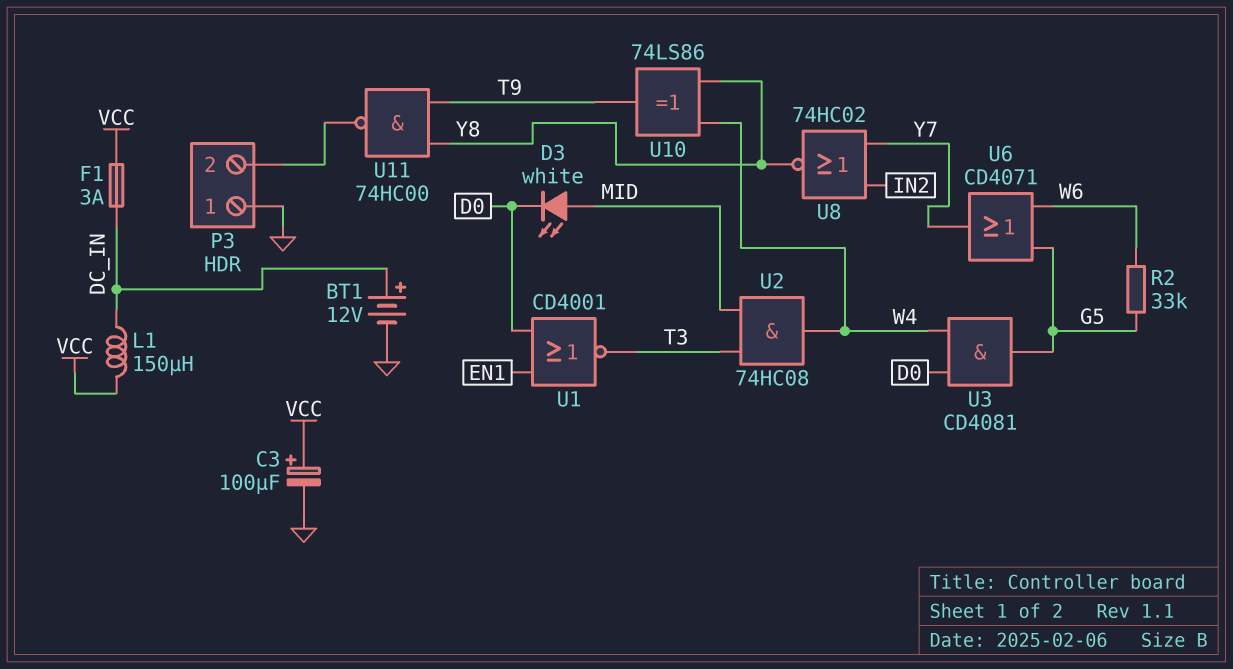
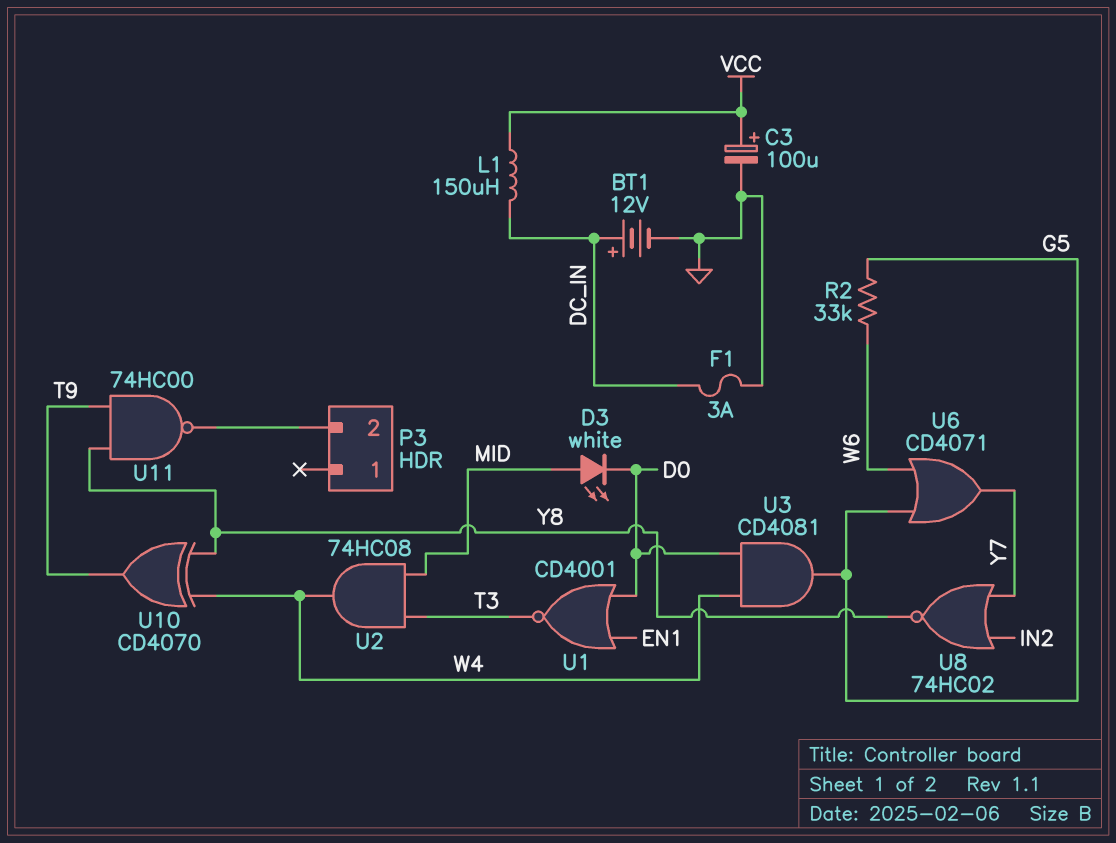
F1: 3A (DC_IN, VCC) -> 3A (DC_IN, GND)
P3 pin 1: GND -> none
U10: XOR 74LS86 (in W4, in Y8, out T9) -> XOR CD4070 (in W4, in Y8, out T9)

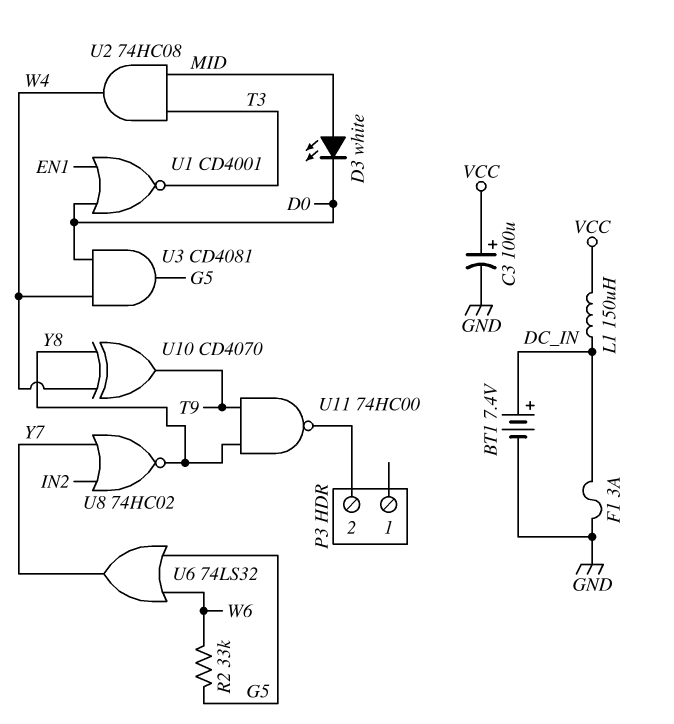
BT1: 12V (plus DC_IN, minus GND) -> 7.4V (plus DC_IN, minus GND)
U6: OR CD4071 (in G5, in W6, out Y7) -> OR 74LS32 (in G5, in W6, out Y7)

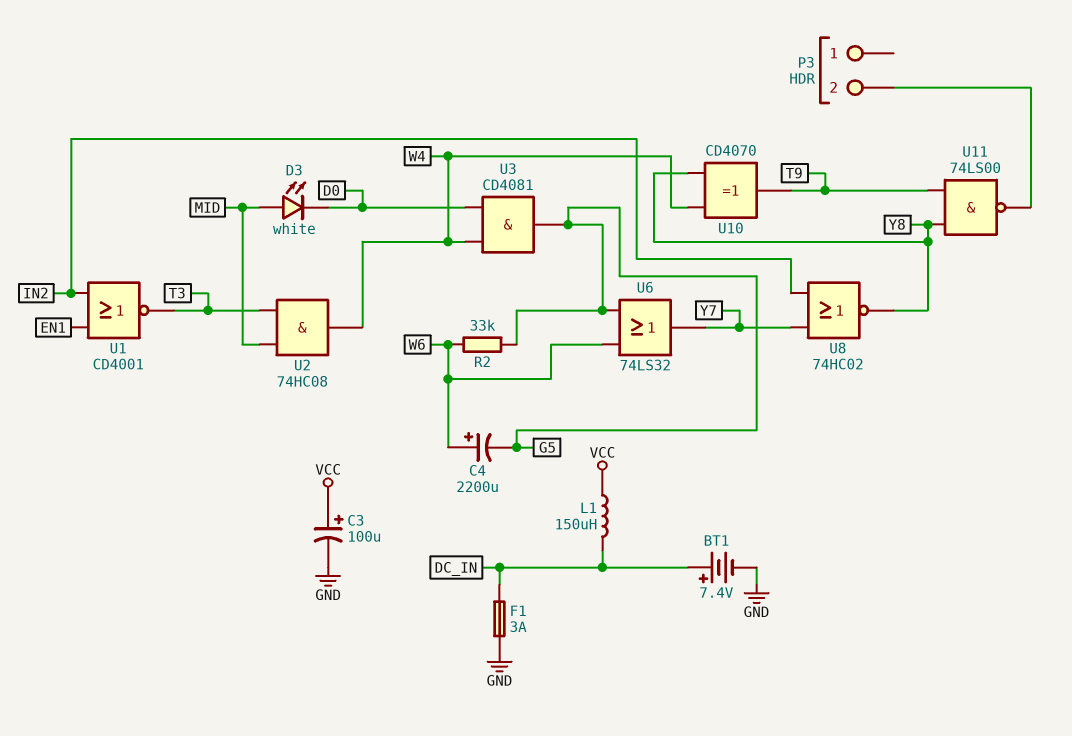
C4: none -> 2200uF (plus W6, minus G5)
U1: NOR CD4001 (in D0, in EN1, out T3) -> NOR CD4001 (in EN1, in IN2, out T3)
U11: NAND 74HC00 (in T9, in Y8, out P3/2) -> NAND 74LS00 (in T9, in Y8, out P3/2)

